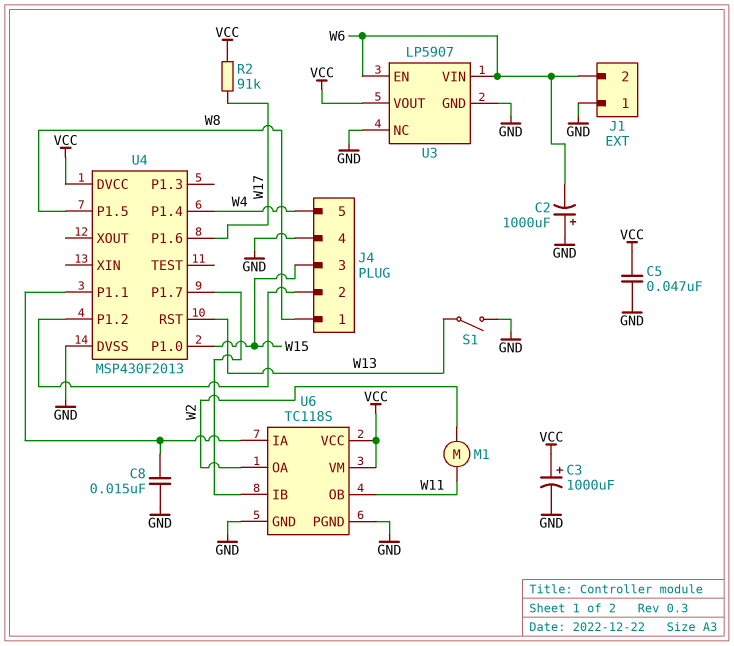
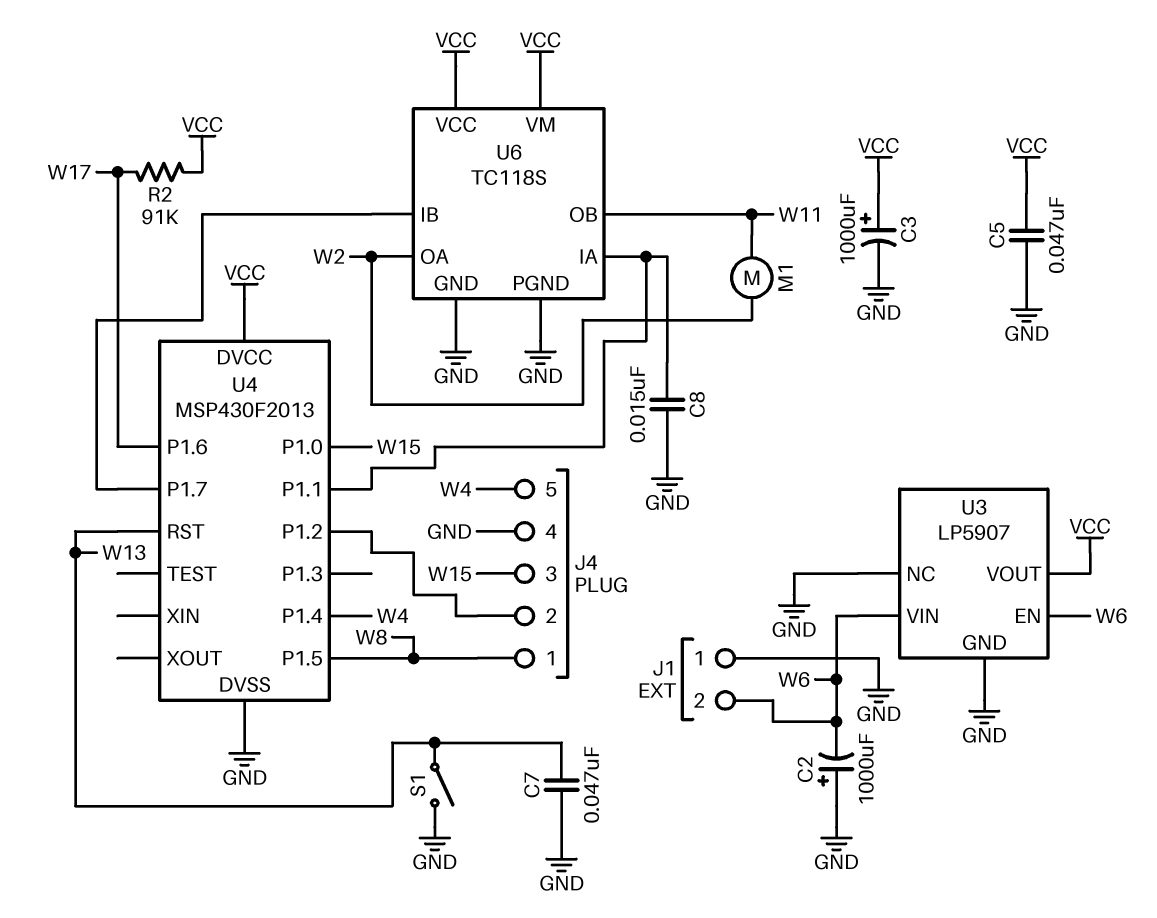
C7: none -> 47nF (GND, W13)

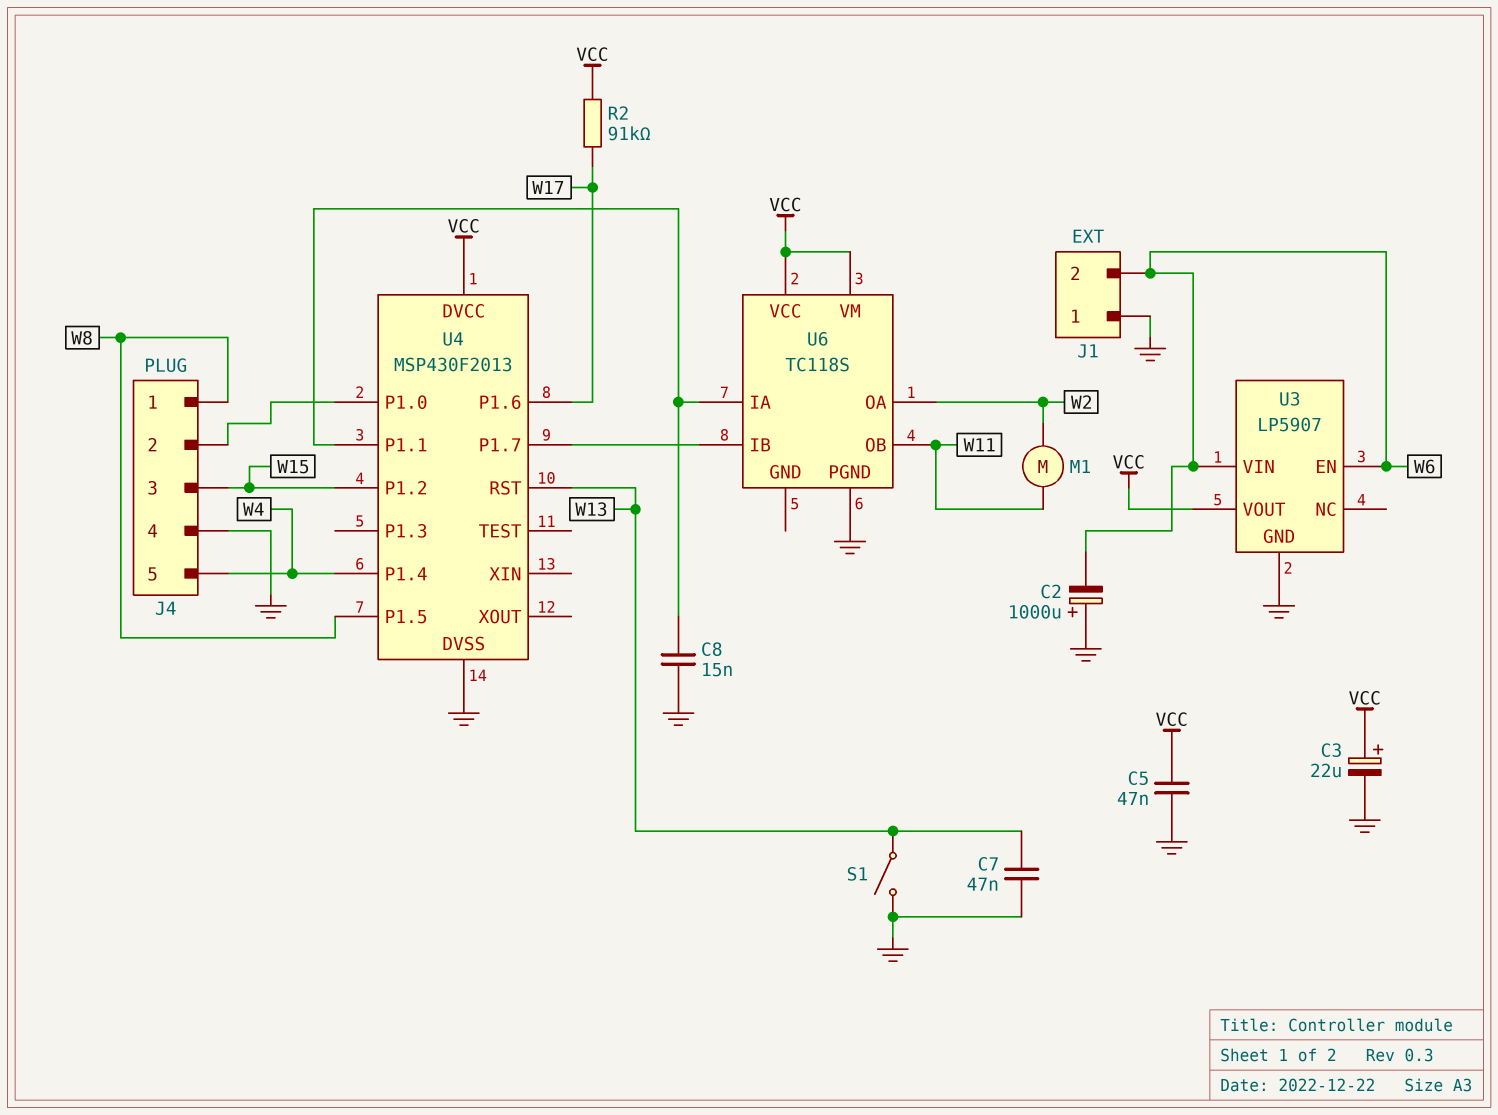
C3: 1000uF (plus VCC, minus GND) -> 22uF (plus VCC, minus GND)
U3 pin NC: GND -> none
U4 pin P1.0: W15 -> J4/2
U4 pin P1.2: J4/2 -> W15
U6 pin GND: GND -> none

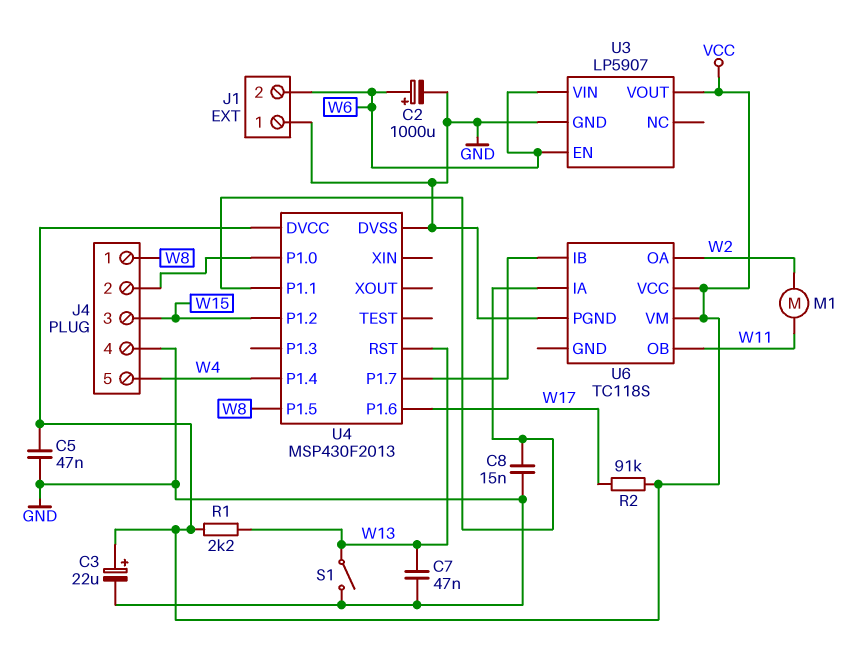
C2: 1000uF (plus GND, minus W6) -> 1000uF (plus W6, minus GND)
R1: none -> 2.2k (VCC, W13)

